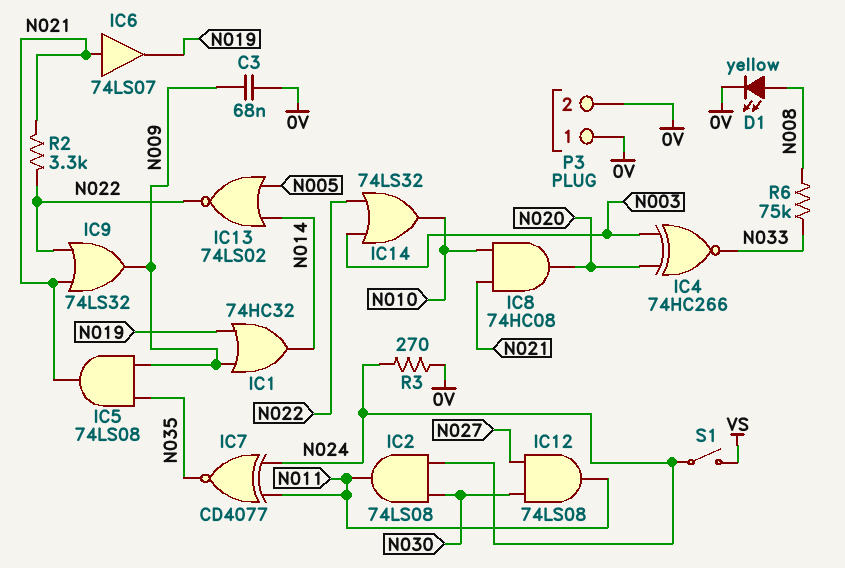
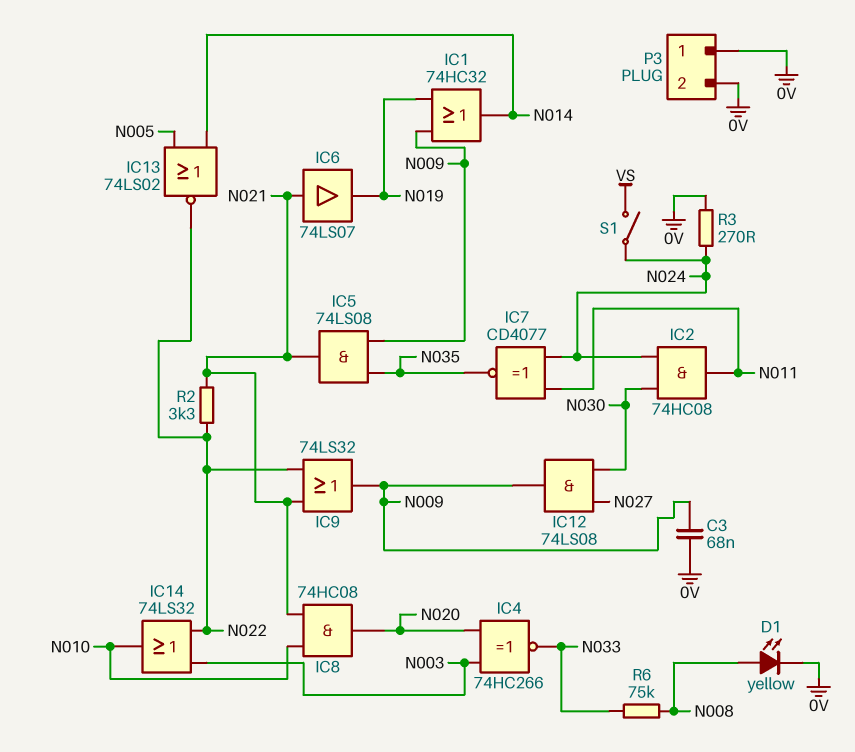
IC2: AND 74LS08 (in N024, in N030, out N011) -> AND 74HC08 (in N024, in N030, out N011)
IC12: AND 74LS08 (in N027, in N030, out N011) -> AND 74LS08 (in N027, in N030, out N009)

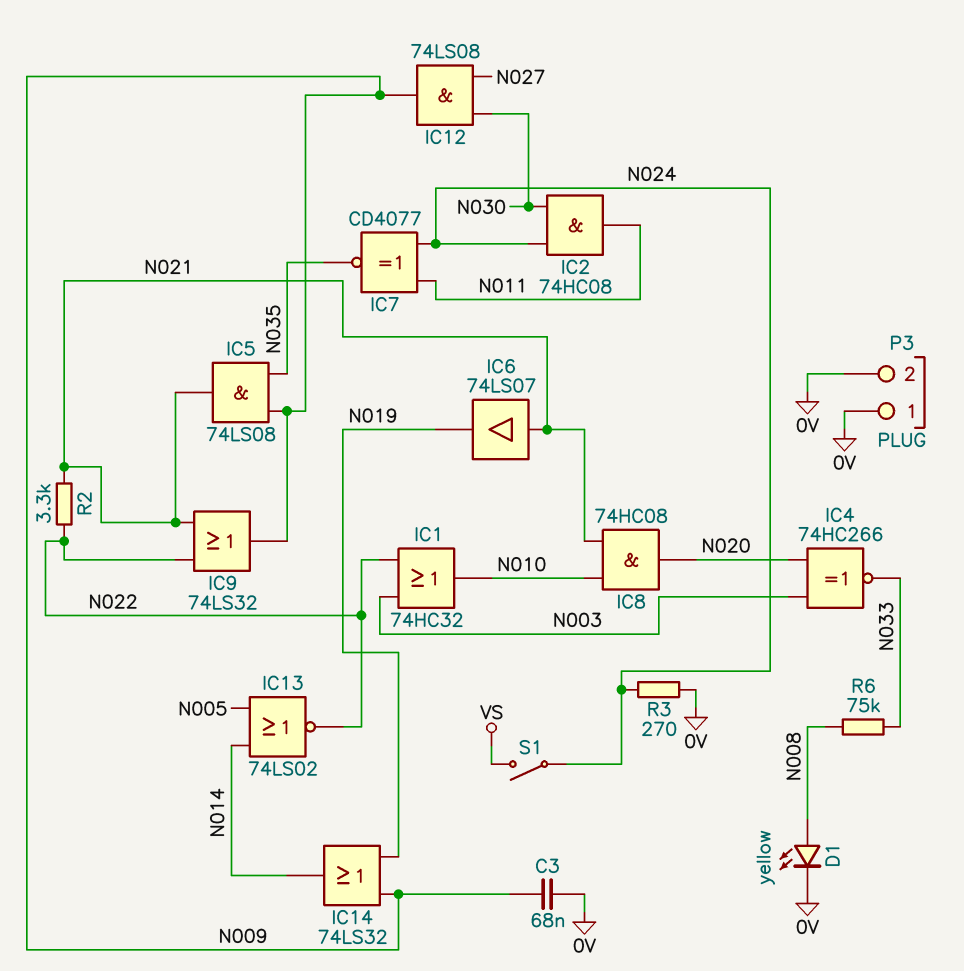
IC1: OR 74HC32 (in N009, in N019, out N014) -> OR 74HC32 (in N003, in N022, out N010)
IC14: OR 74LS32 (in N003, in N022, out N010) -> OR 74LS32 (in N009, in N019, out N014)

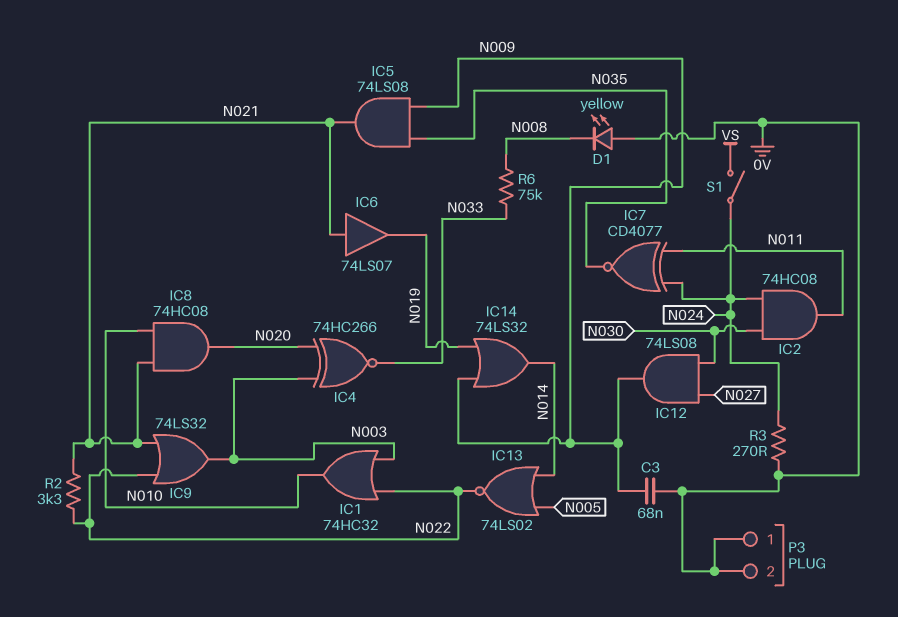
D1: LED yellow (A N008, K 0V) -> LED yellow (A 0V, K N008)
IC9: OR 74LS32 (in N021, in N022, out N009) -> OR 74LS32 (in N021, in N022, out N003)

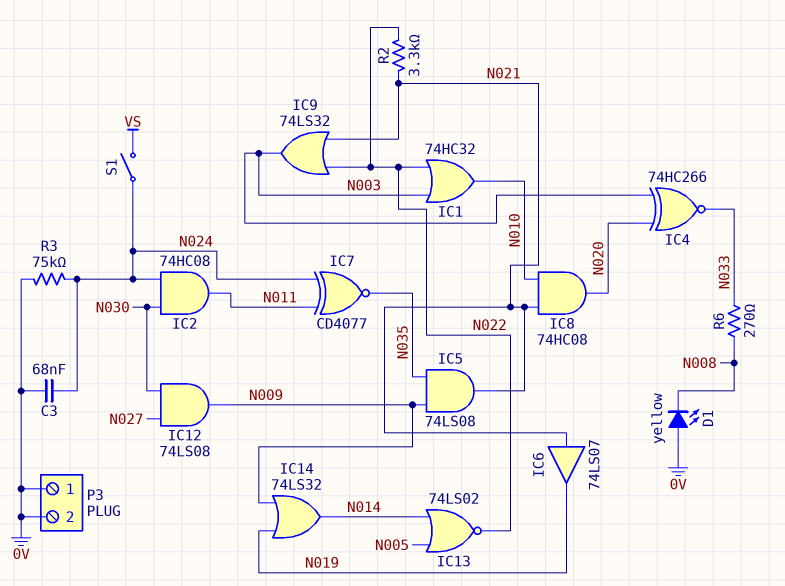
C3: 68nF (0V, N009) -> 68nF (0V, N024)
R3: 270 (0V, N024) -> 75k (0V, N024)
R6: 75k (N008, N033) -> 270 (N008, N033)

